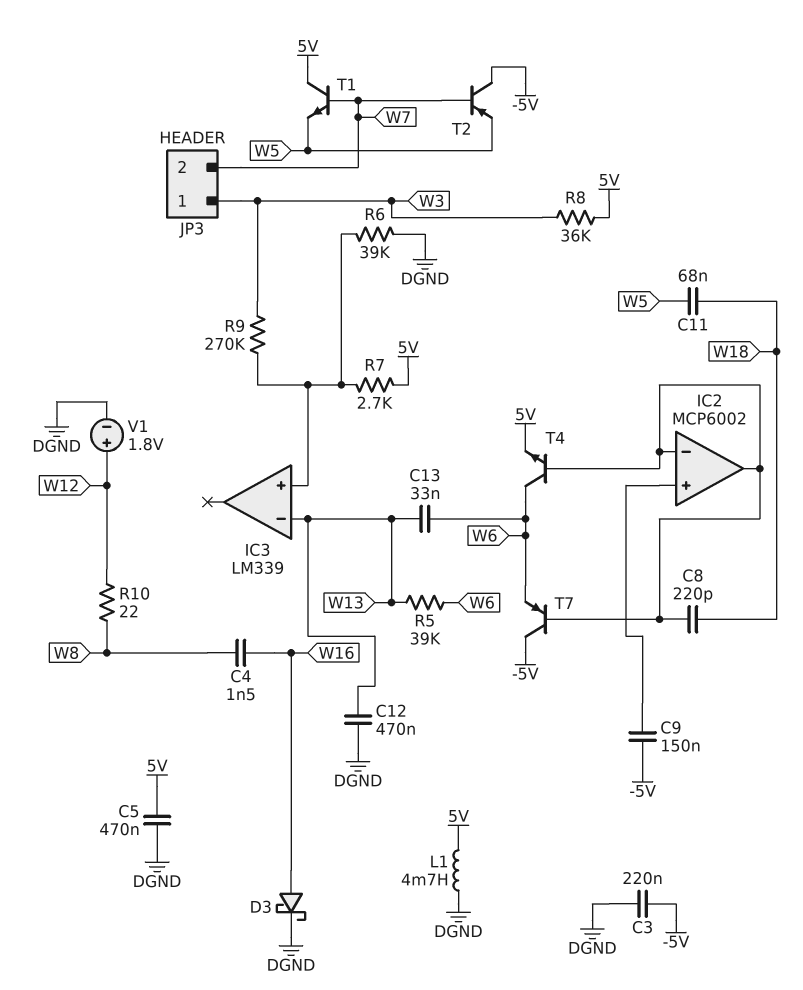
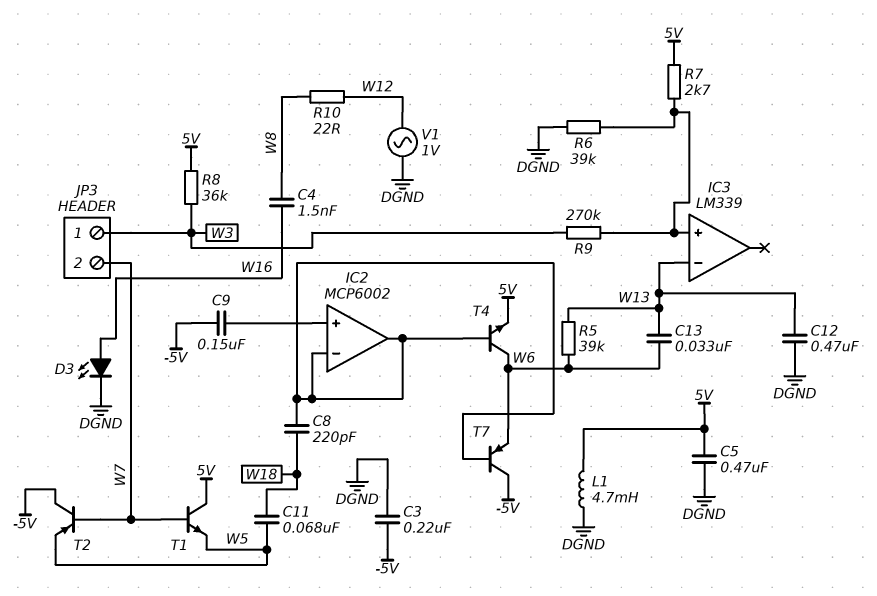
D3: schottky (A W16, K DGND) -> LED (A W16, K DGND)
V1: 1.8V (plus W12, minus DGND) -> AC 1V (DGND, W12)

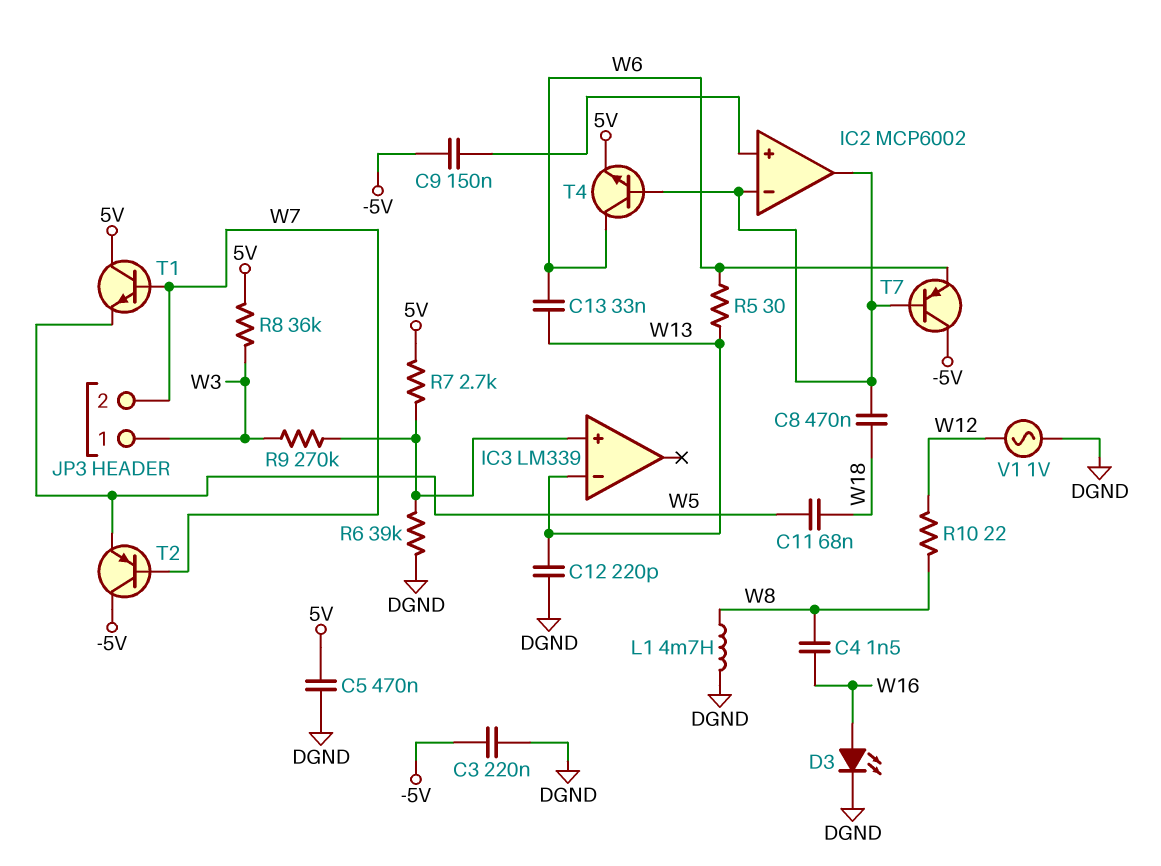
C8: 220pF (IC2/in-, W18) -> 470nF (IC2/in-, W18)
C12: 470nF (DGND, W13) -> 220pF (DGND, W13)
L1: 4.7mH (5V, DGND) -> 4.7mH (DGND, W8)
R5: 39k (W6, W13) -> 30 (W6, W13)

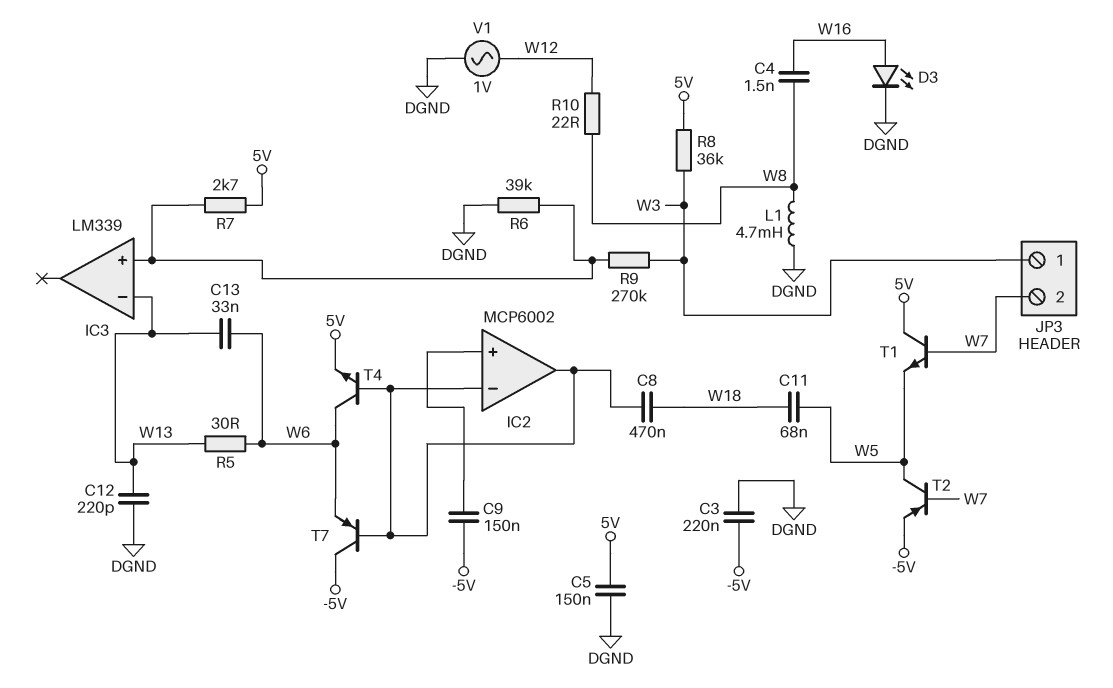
C5: 470nF (5V, DGND) -> 150nF (5V, DGND)
T2: PNP (B W7, C -5V, E W5) -> PNP (B W7, C W5, E -5V)

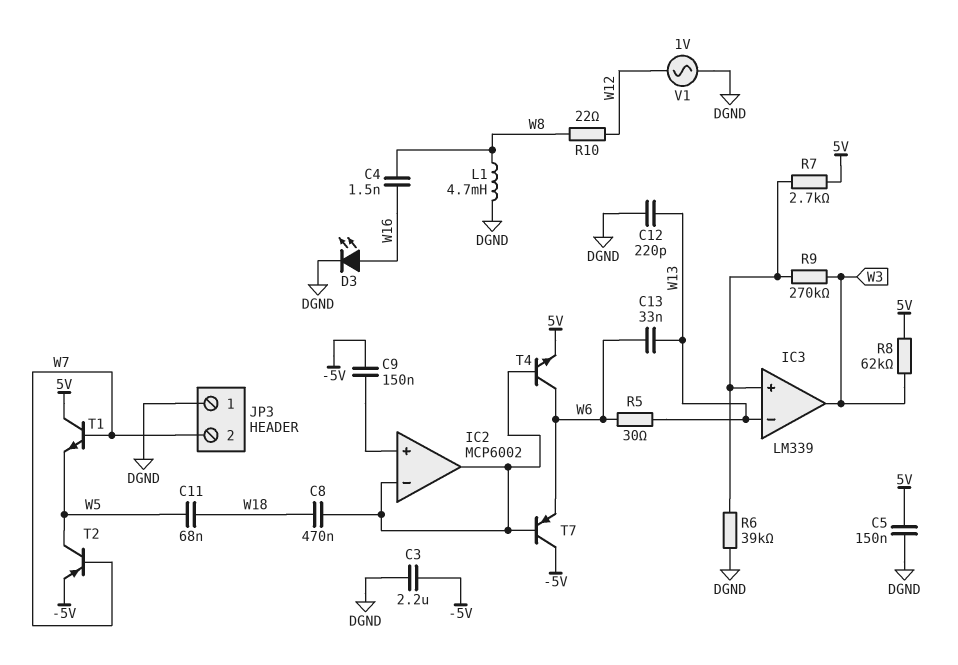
C3: 220nF (-5V, DGND) -> 2.2uF (-5V, DGND)
IC3 pin out: none -> W3
JP3 pin 1: W3 -> DGND
R8: 36k (5V, W3) -> 62k (5V, W3)

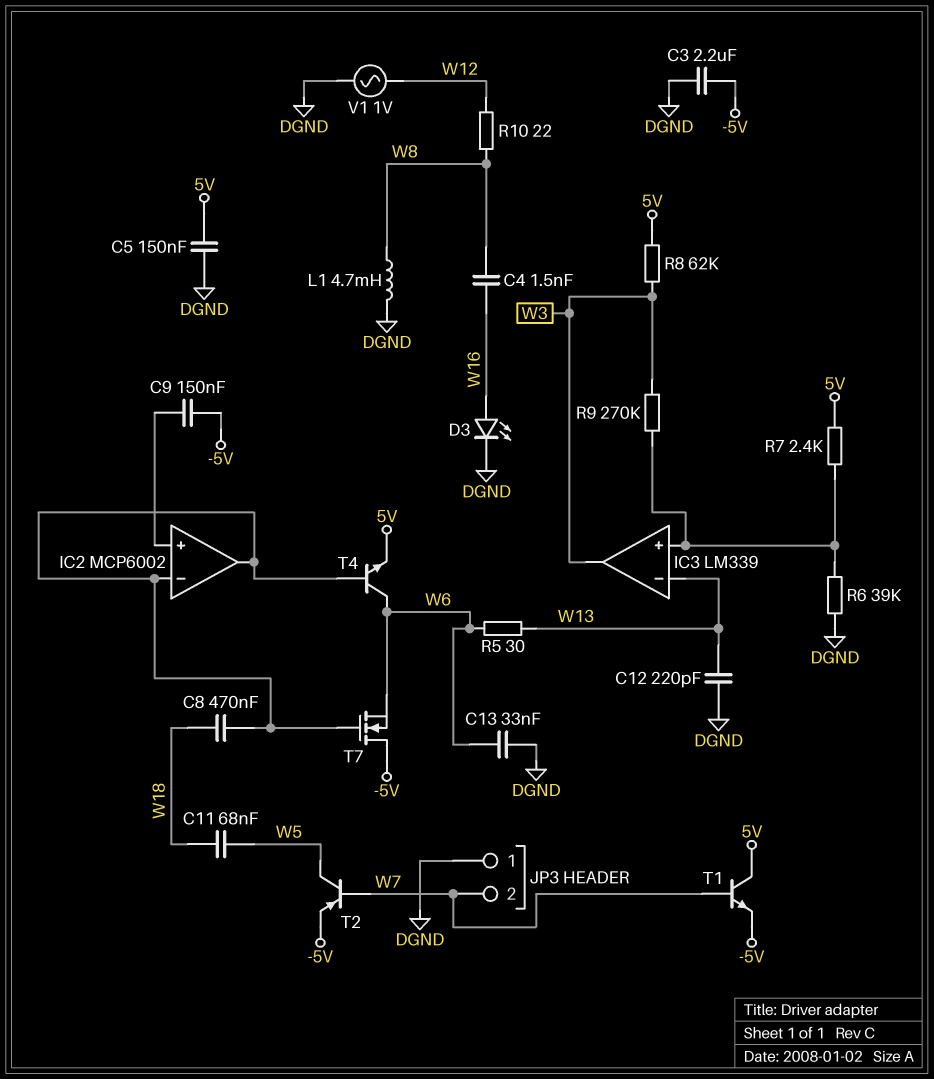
C13: 33nF (W6, W13) -> 33nF (DGND, W6)
R7: 2.7k (5V, IC3/in+) -> 2.4k (5V, IC3/in+)
T1: NPN (B W7, C 5V, E W5) -> NPN (B W7, C 5V, E -5V)
T7: PNP (B IC2/in-, C -5V, E W6) -> NMOS (G IC2/in-, D -5V, S W6)

